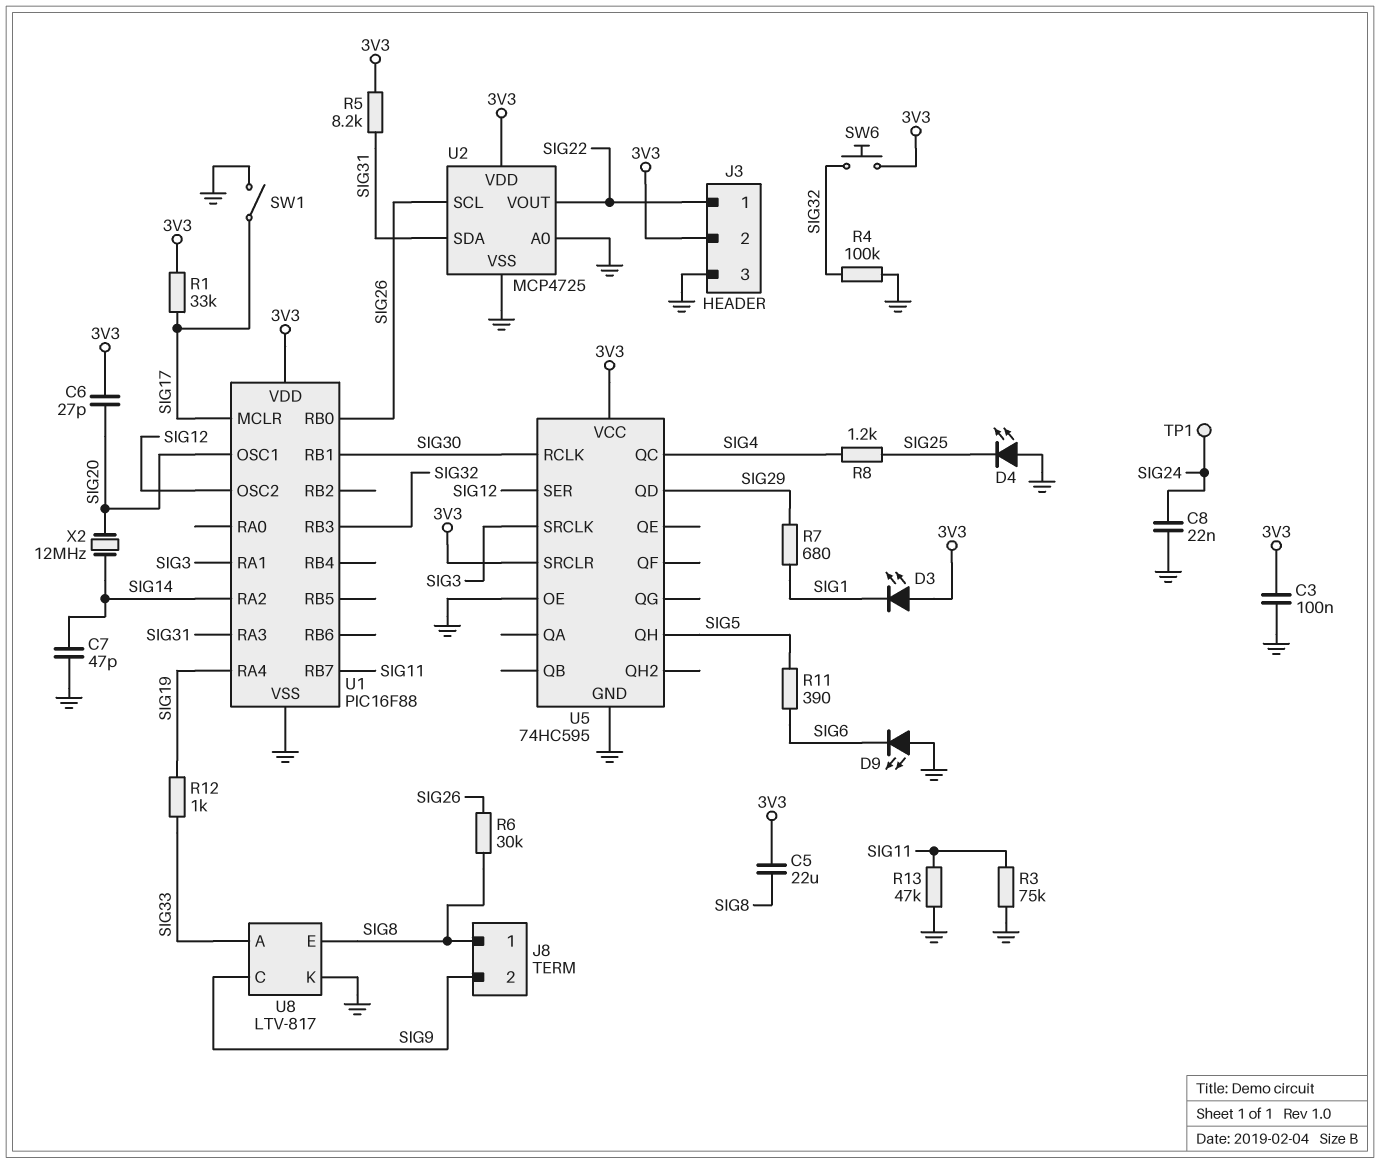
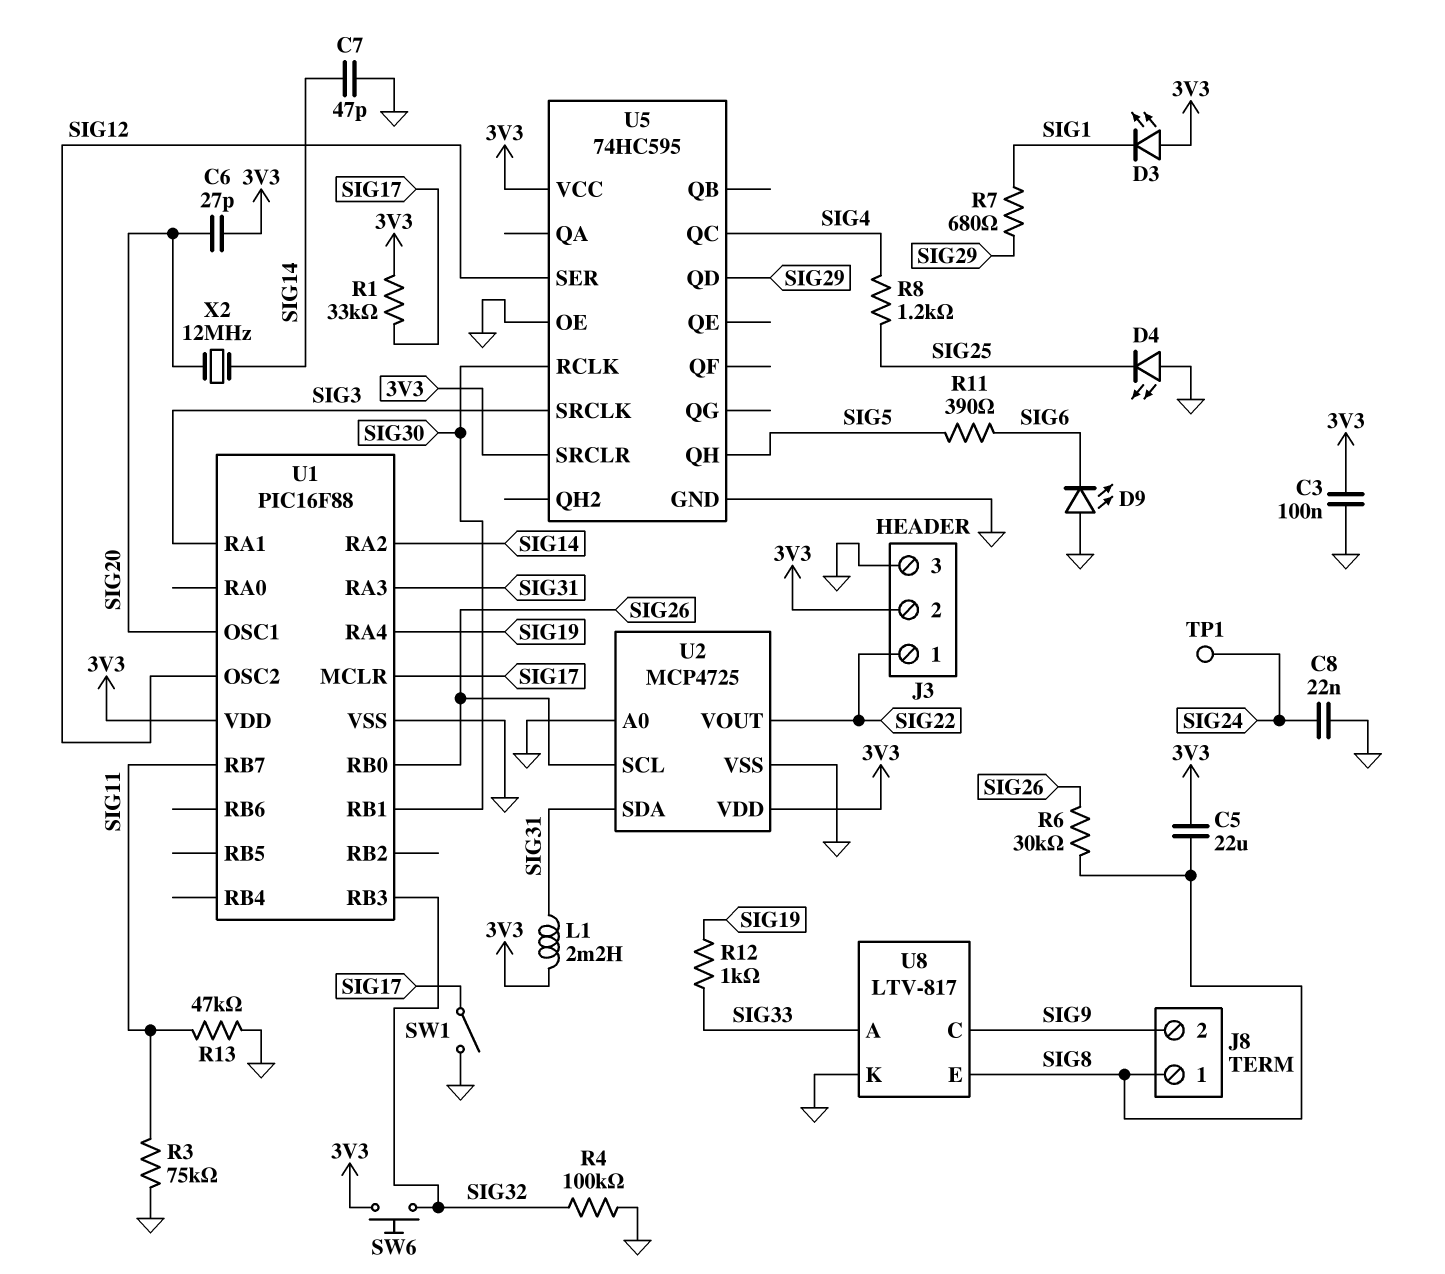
L1: none -> 2.2mH (3V3, SIG31)
R5: 8.2k (3V3, SIG31) -> none

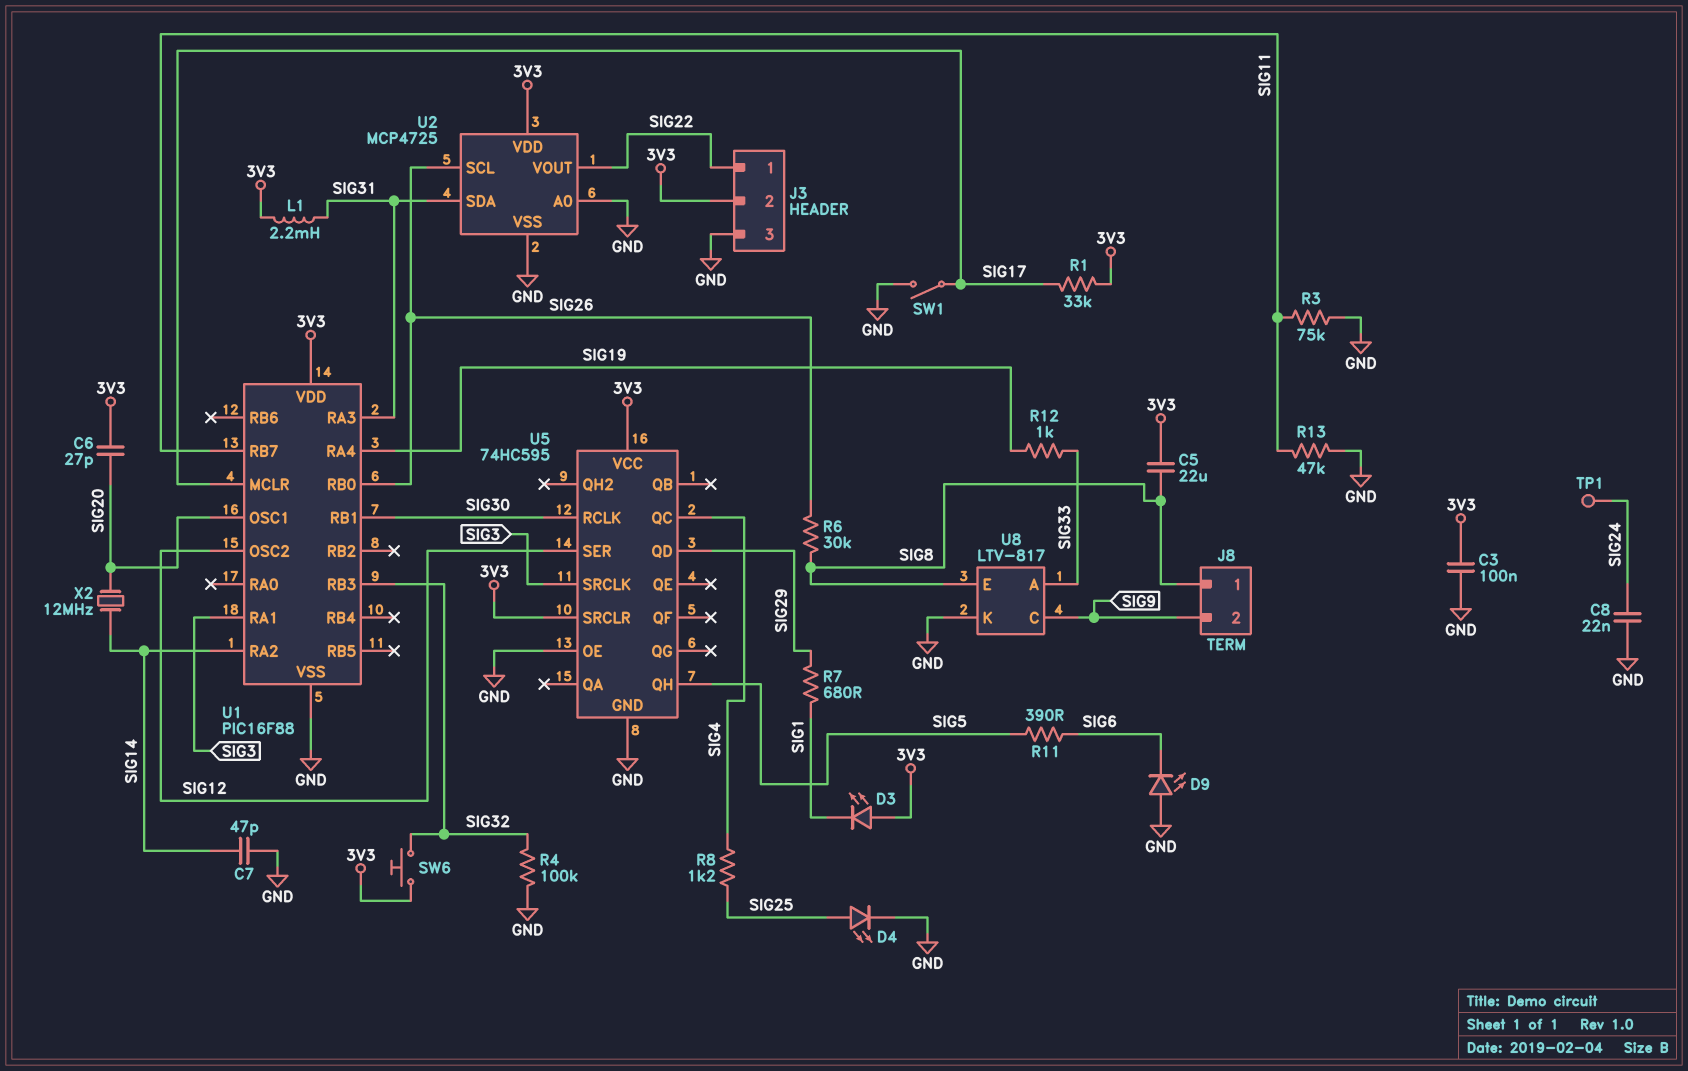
D4: LED (A GND, K SIG25) -> LED (A SIG25, K GND)

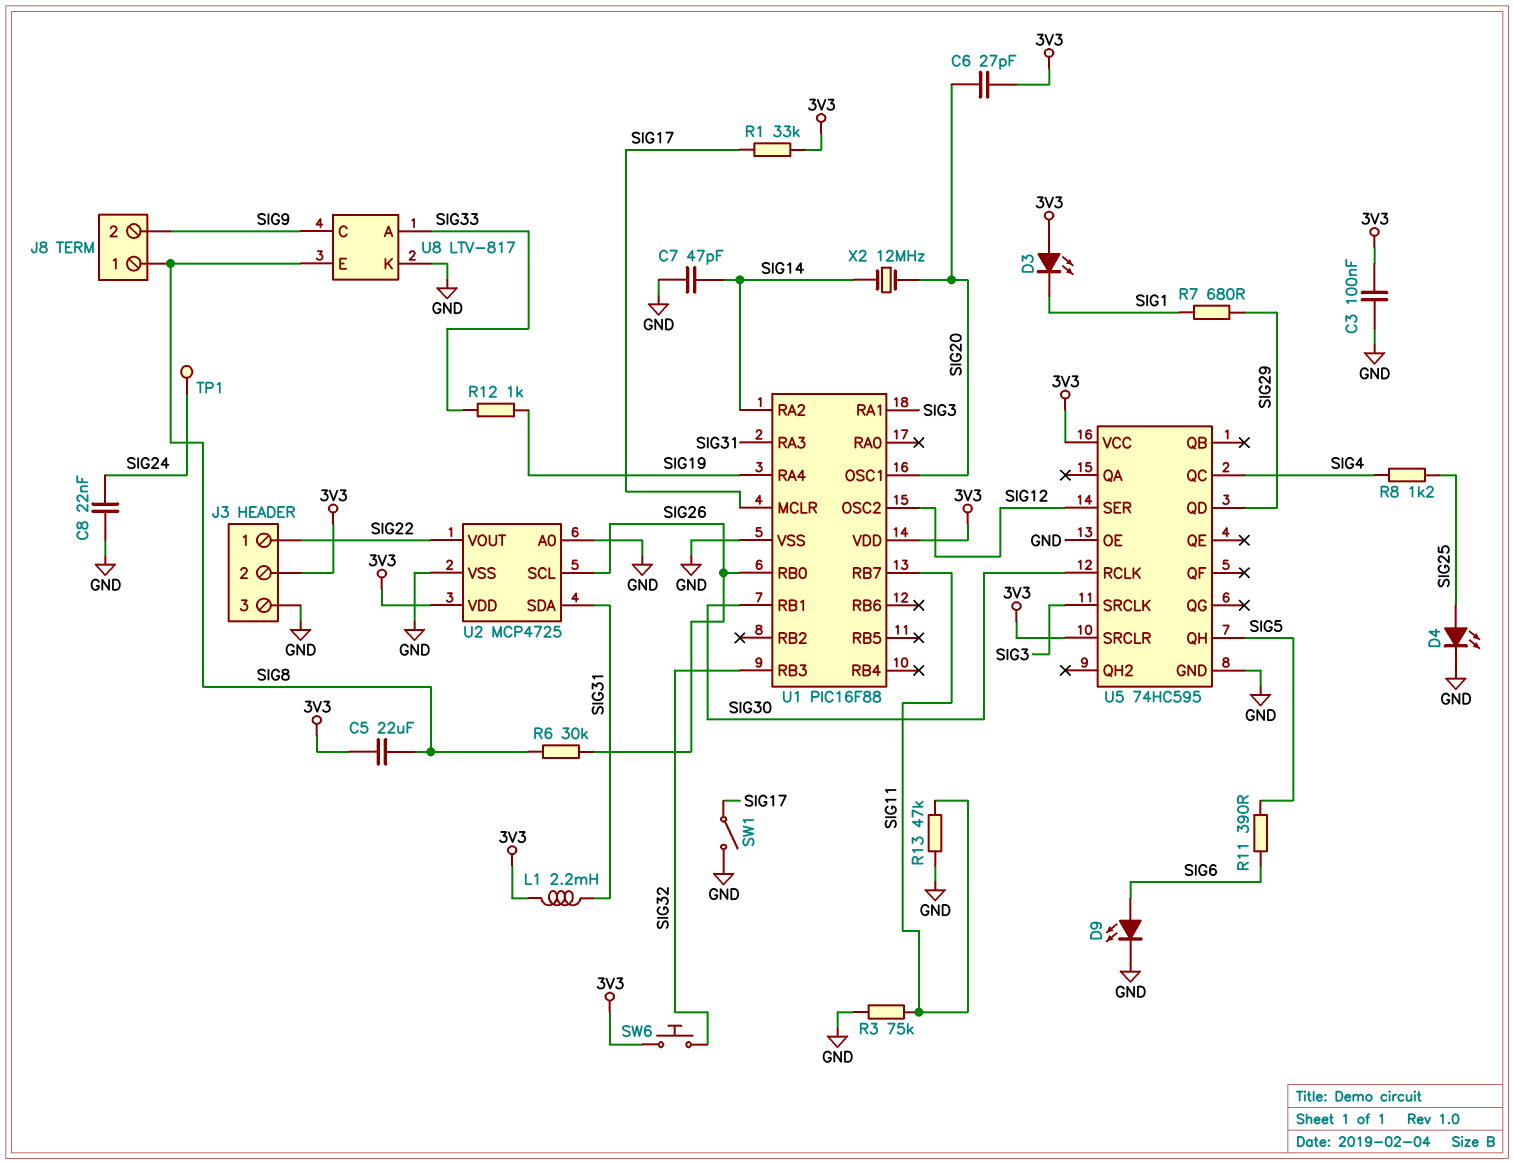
D9: LED (A GND, K SIG6) -> LED (A SIG6, K GND)
R4: 100k (GND, SIG32) -> none

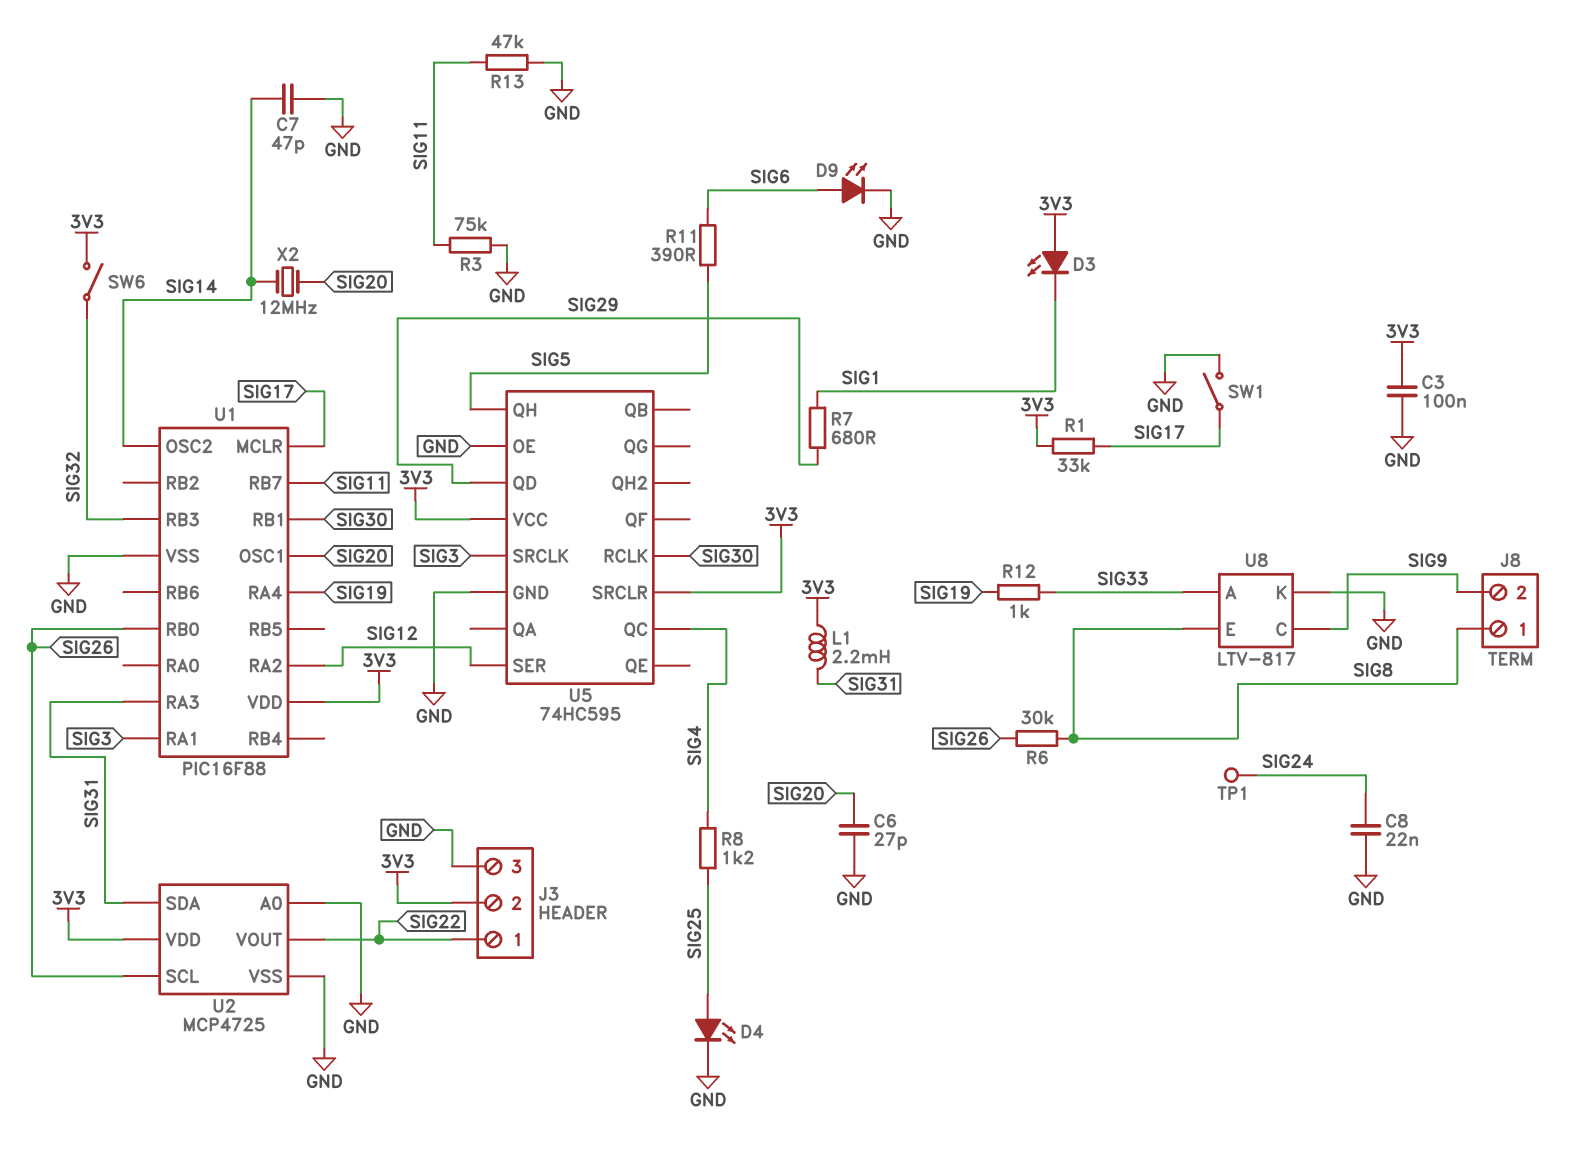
C5: 22uF (3V3, SIG8) -> none
C6: 27pF (3V3, SIG20) -> 27pF (GND, SIG20)
SW6: button (3V3, SIG32) -> switch (3V3, SIG32)
U1 pin OSC2: SIG12 -> SIG14
U1 pin RA2: SIG14 -> SIG12

